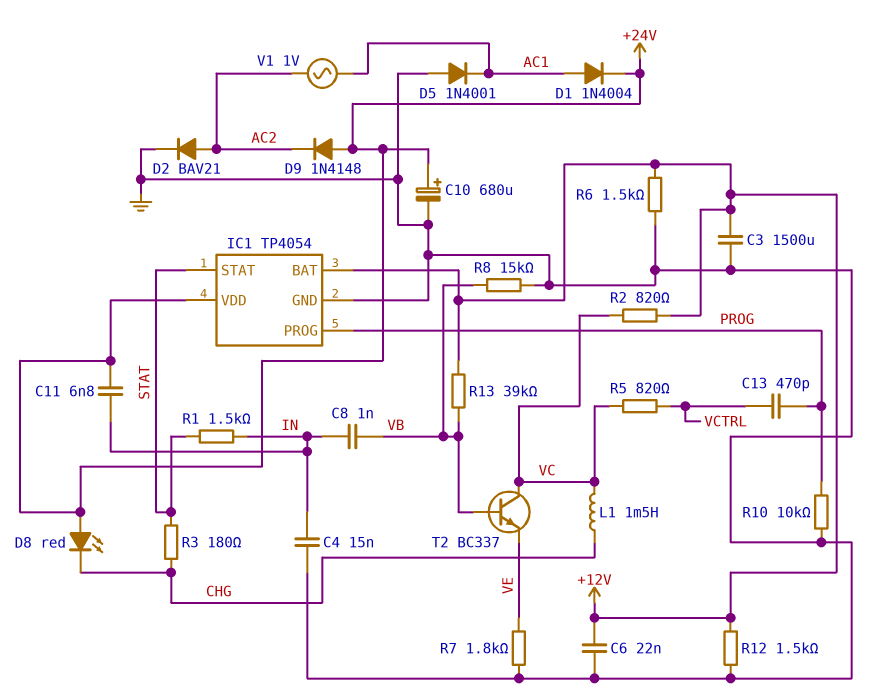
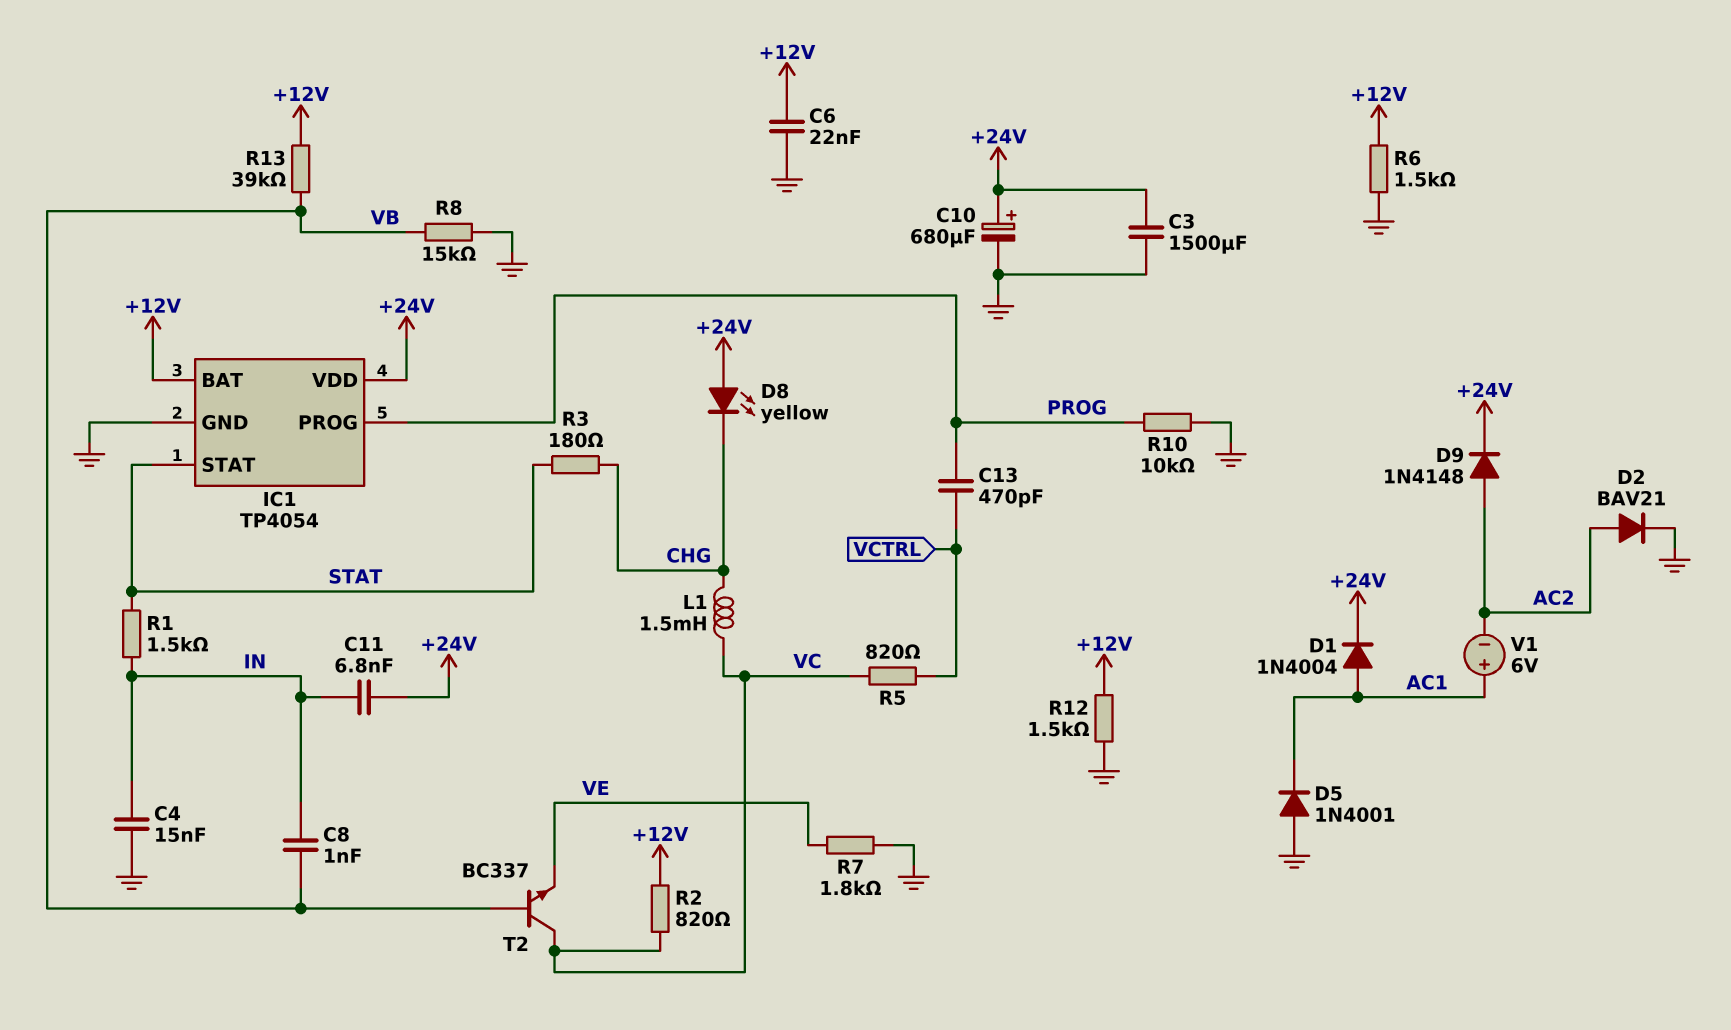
C3: 1500uF (+12V, GND) -> 1500uF (+24V, GND)
D8: LED red (A +24V, K CHG) -> LED yellow (A +24V, K CHG)
D9: diode 1N4148 (A +24V, K AC2) -> diode 1N4148 (A AC2, K +24V)
V1: AC 1V (AC1, AC2) -> 6V (plus AC1, minus AC2)

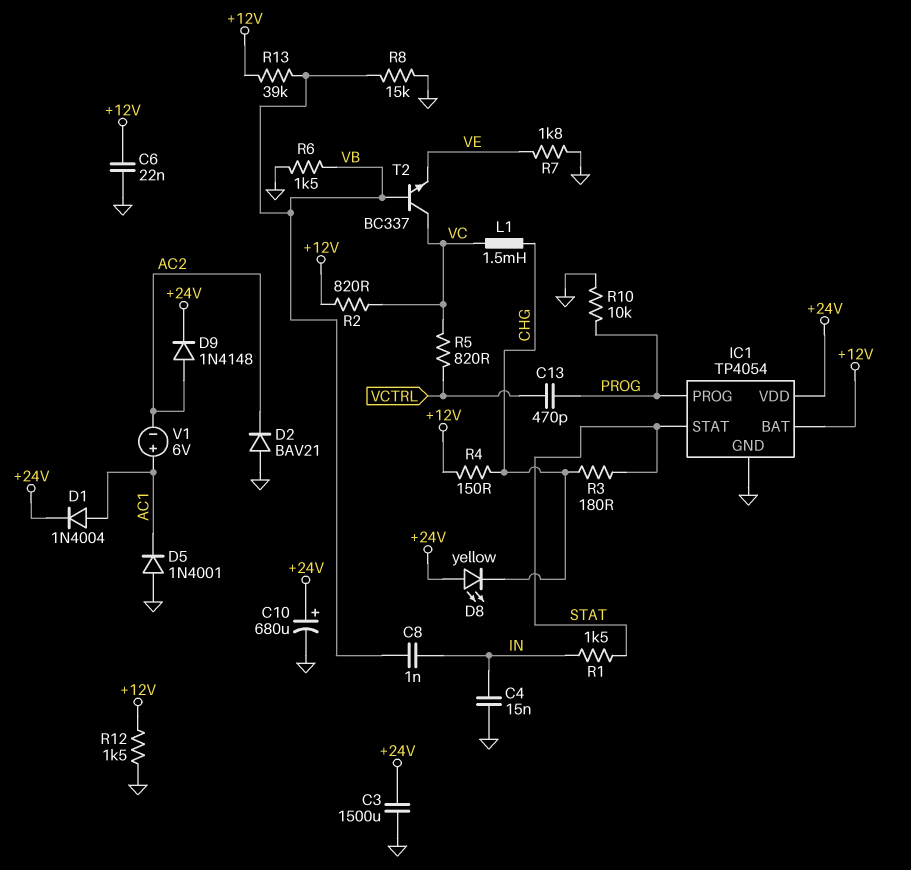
C11: 6.8nF (+24V, IN) -> none
D2: diode BAV21 (A AC2, K GND) -> diode BAV21 (A GND, K AC2)
R4: none -> 150 (+12V, CHG)
R6: 1.5k (+12V, GND) -> 1.5k (GND, VB)

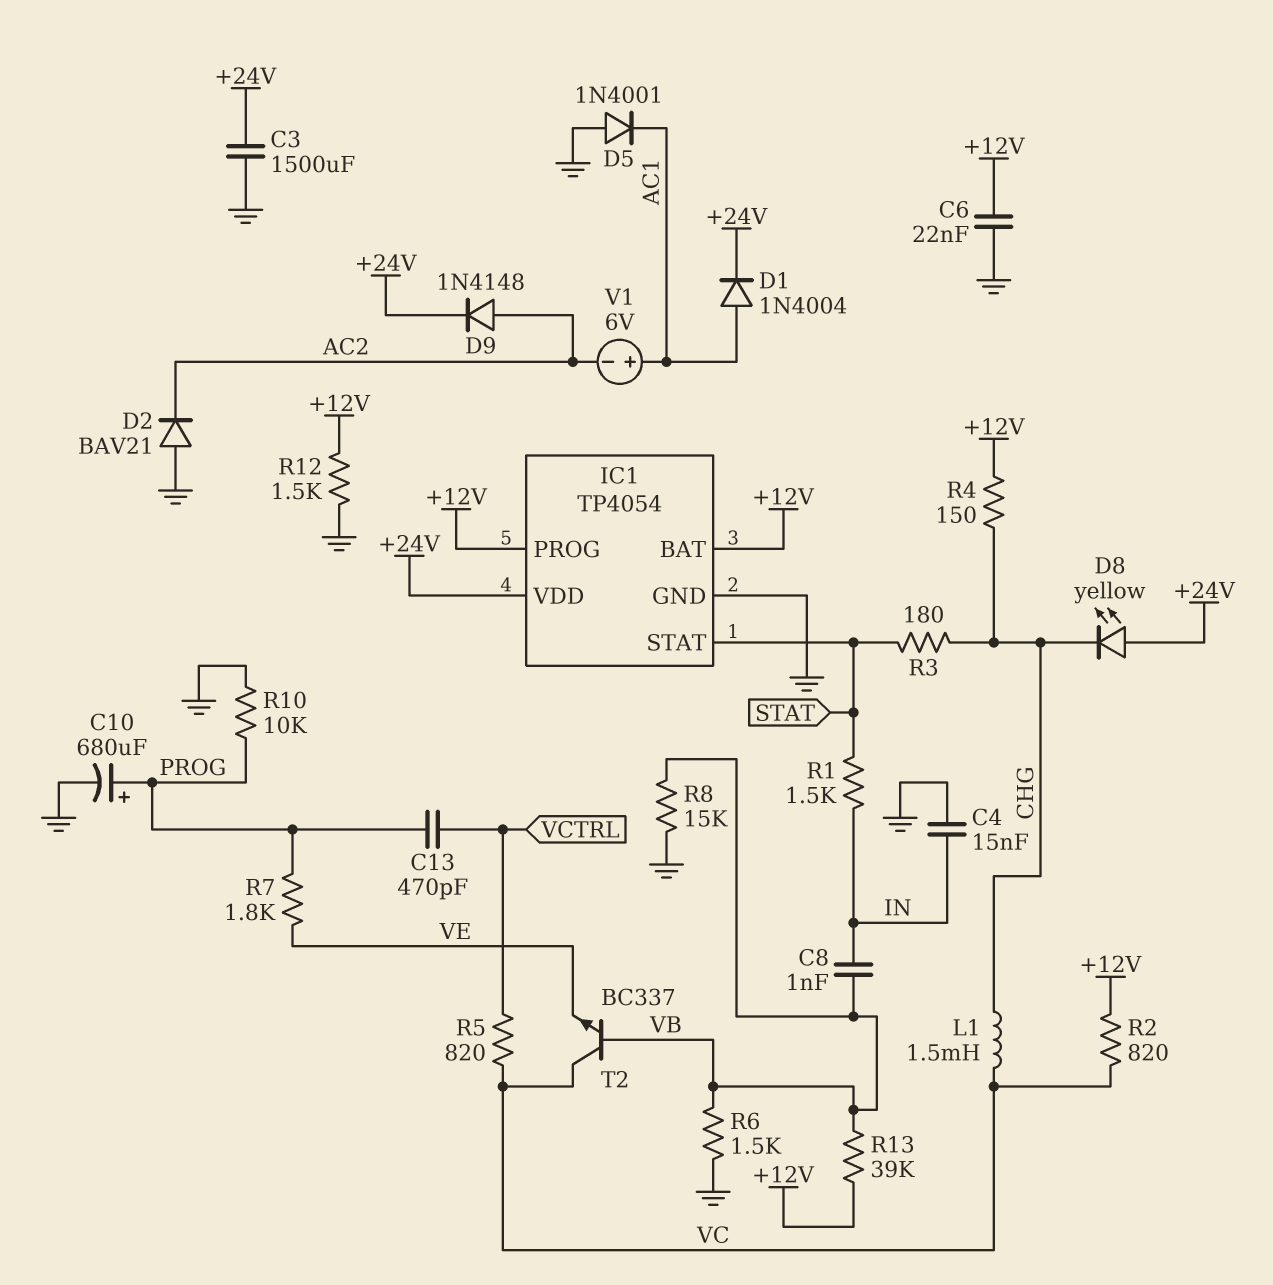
C10: 680uF (plus +24V, minus GND) -> 680uF (plus PROG, minus GND)
IC1 pin PROG: PROG -> +12V
R7: 1.8k (GND, VE) -> 1.8k (PROG, VE)

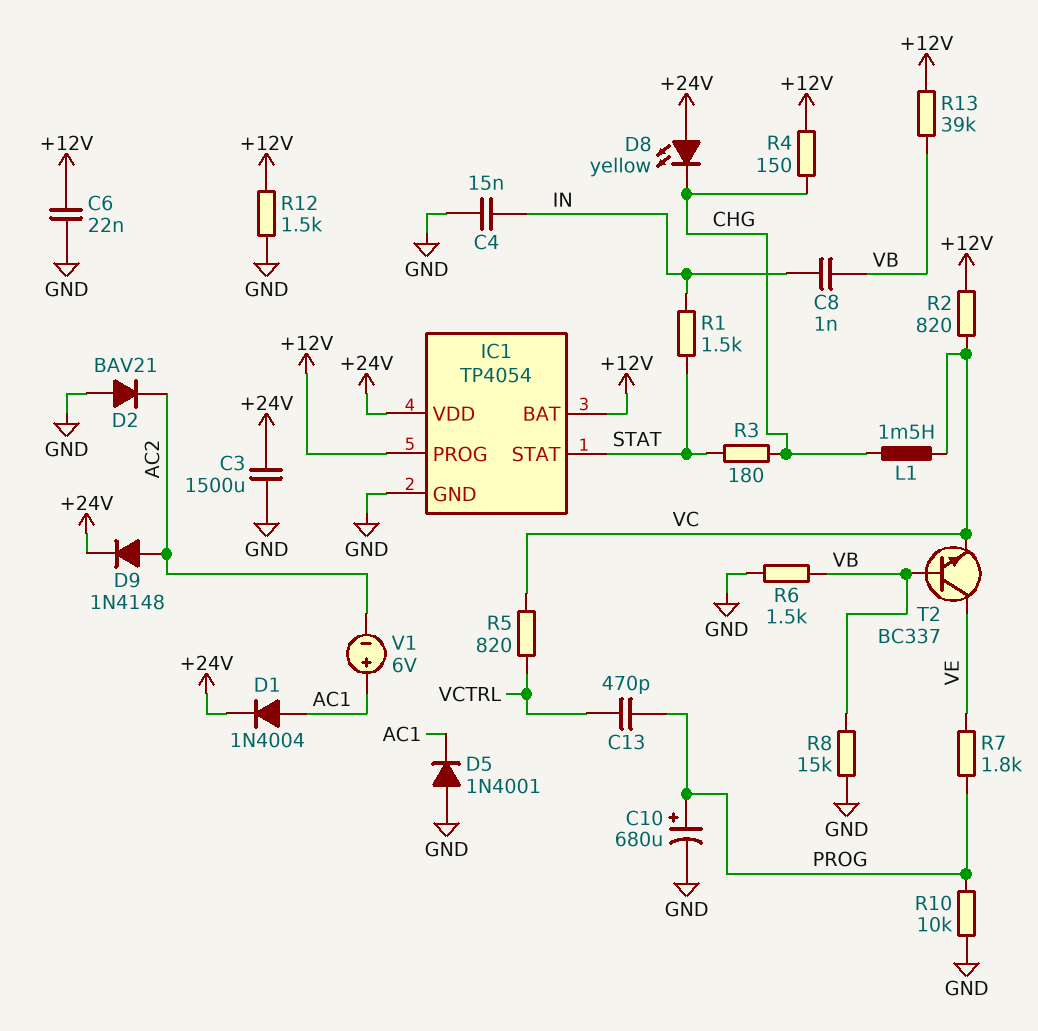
T2: NPN BC337 (B VB, C VC, E VE) -> NPN BC337 (B VB, C VE, E VC)

